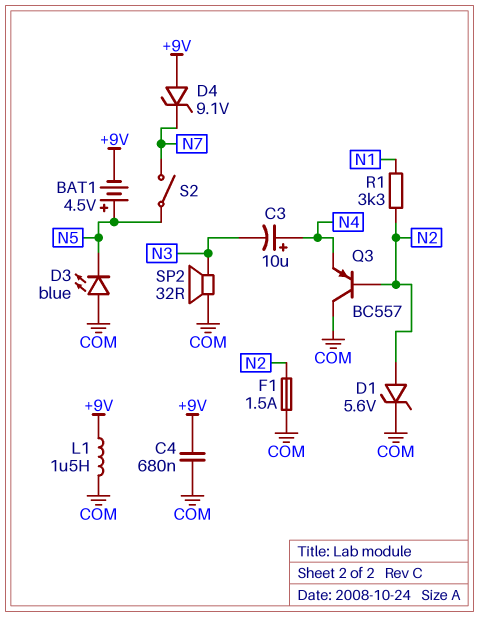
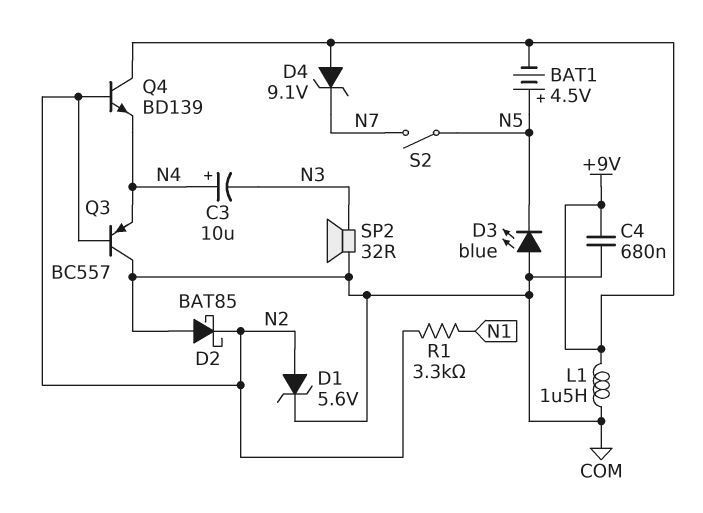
D2: none -> schottky BAT85 (A COM, K N2)
F1: 1.5A (COM, N2) -> none
Q4: none -> NPN BD139 (B N2, C +9V, E N4)

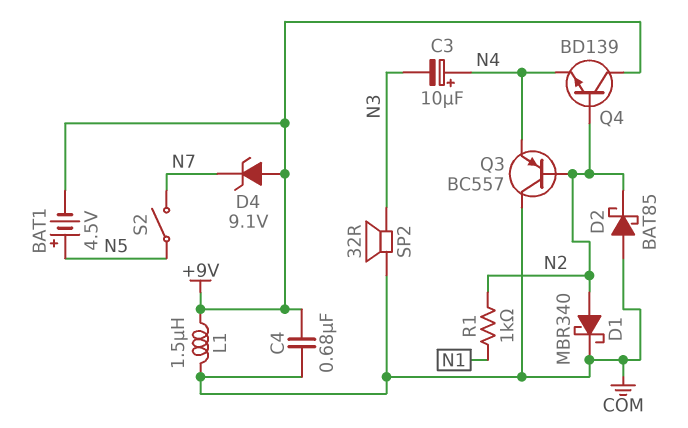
D1: zener 5.6V (A N2, K COM) -> schottky MBR340 (A N2, K COM)
D3: LED blue (A COM, K N5) -> none
R1: 3.3k (N1, N2) -> 1k (N1, N2)

